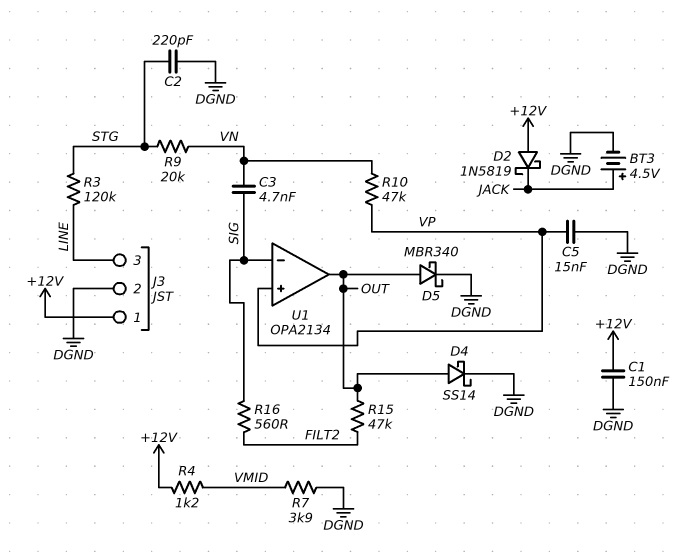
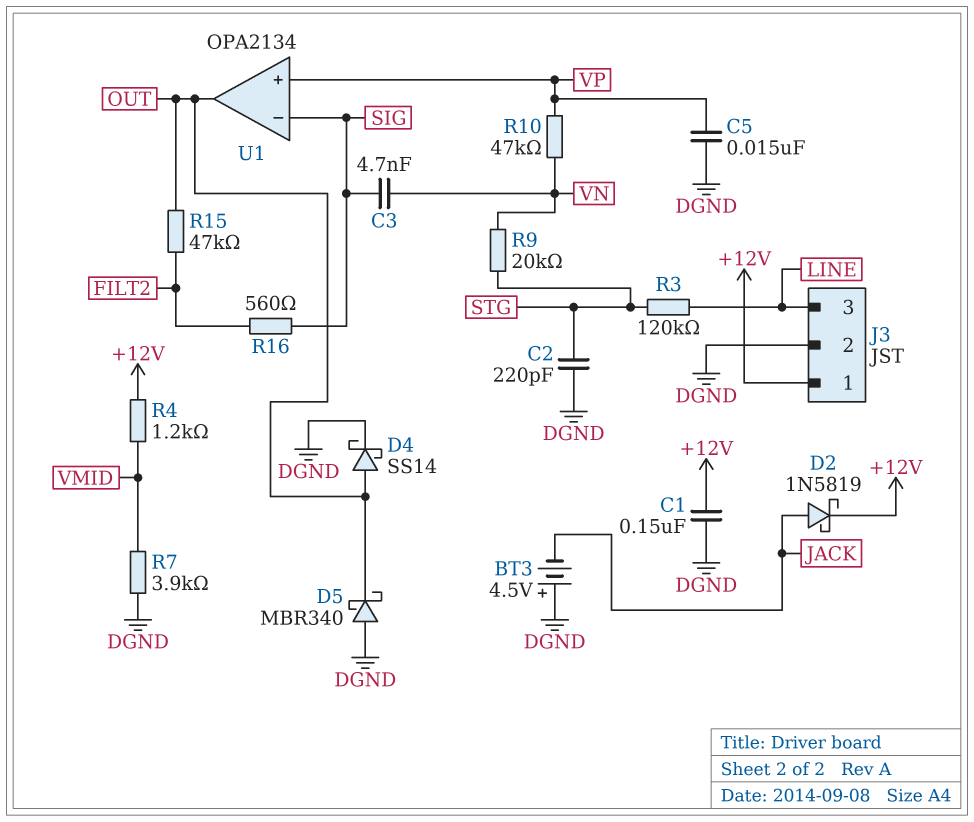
BT3: 4.5V (plus JACK, minus DGND) -> 4.5V (plus DGND, minus JACK)
D2: schottky 1N5819 (A +12V, K JACK) -> schottky 1N5819 (A JACK, K +12V)
D5: schottky MBR340 (A OUT, K DGND) -> schottky MBR340 (A DGND, K OUT)

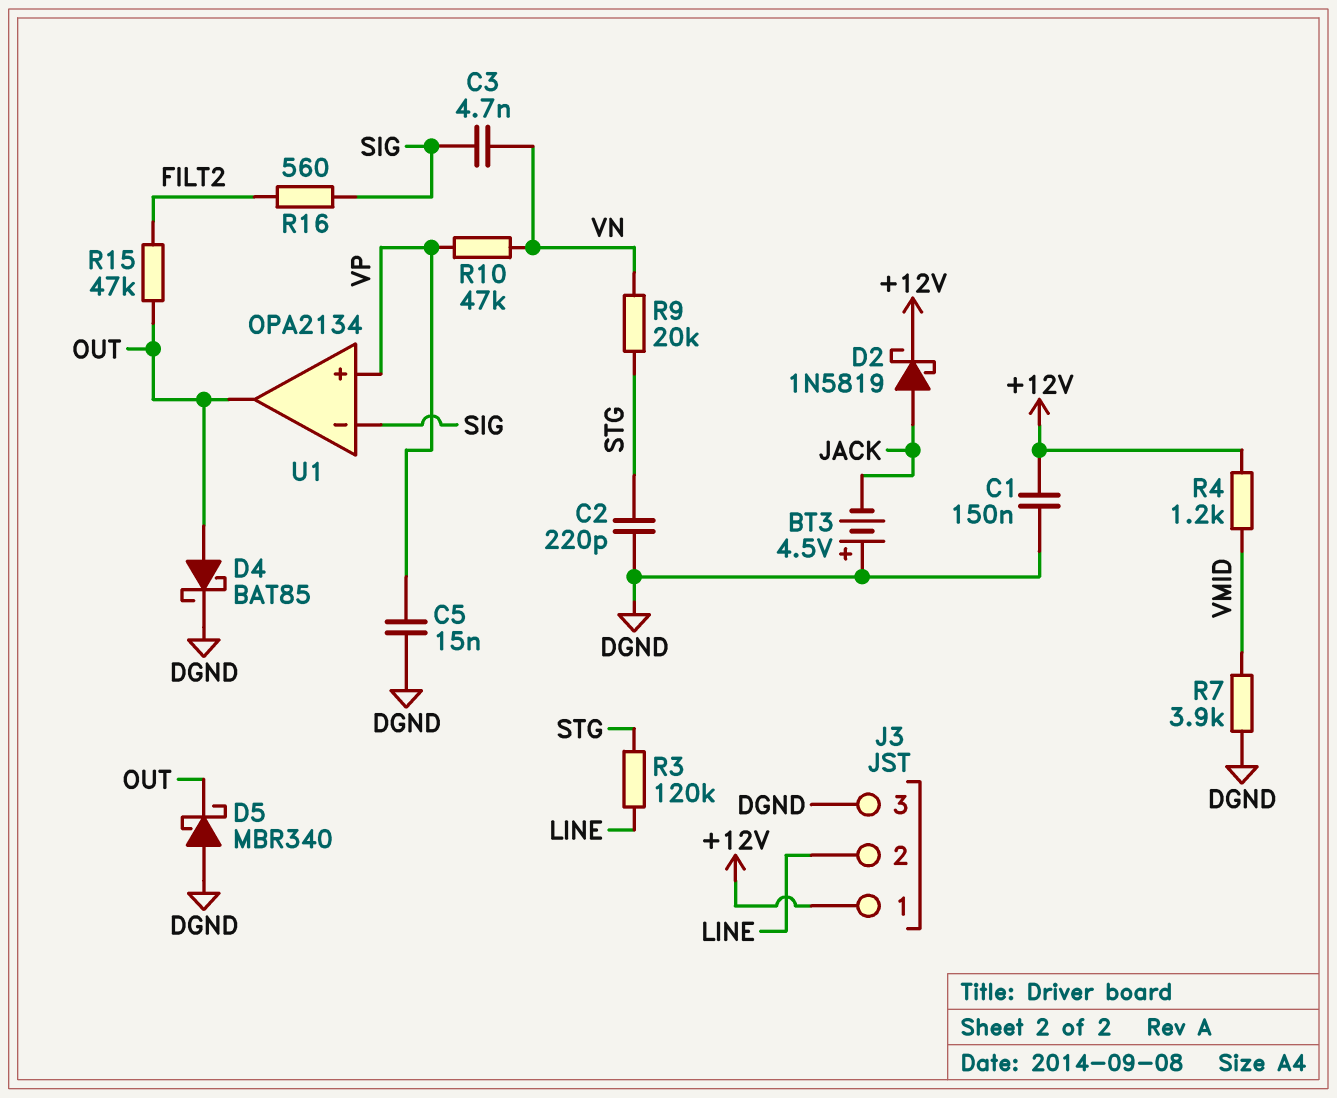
D4: schottky SS14 (A OUT, K DGND) -> schottky BAT85 (A OUT, K DGND)
J3 pin 2: DGND -> LINE
J3 pin 3: LINE -> DGND

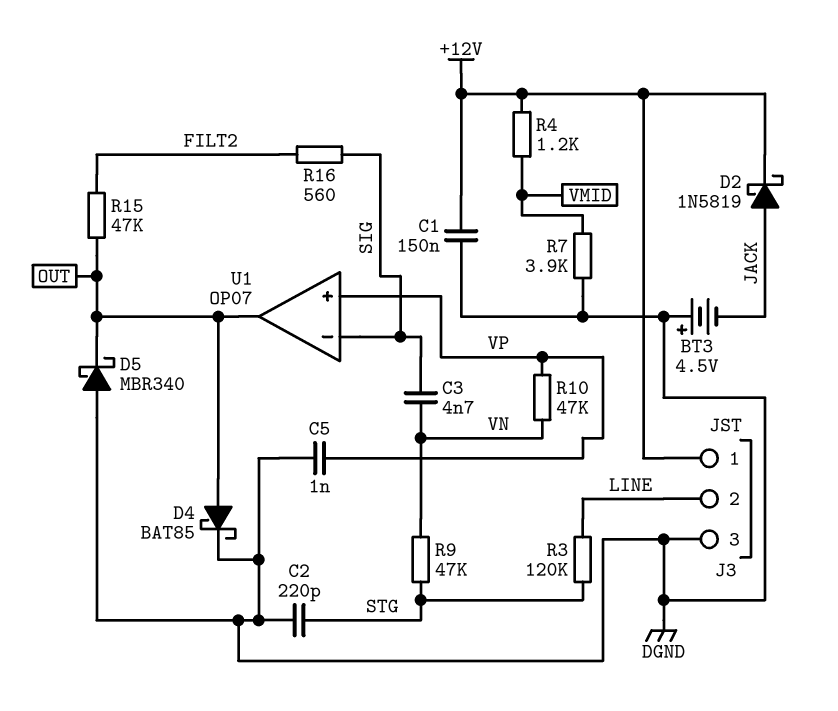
C5: 15nF (DGND, VP) -> 1nF (DGND, VP)
R9: 20k (STG, VN) -> 47k (STG, VN)
U1: OPA2134 -> OP07

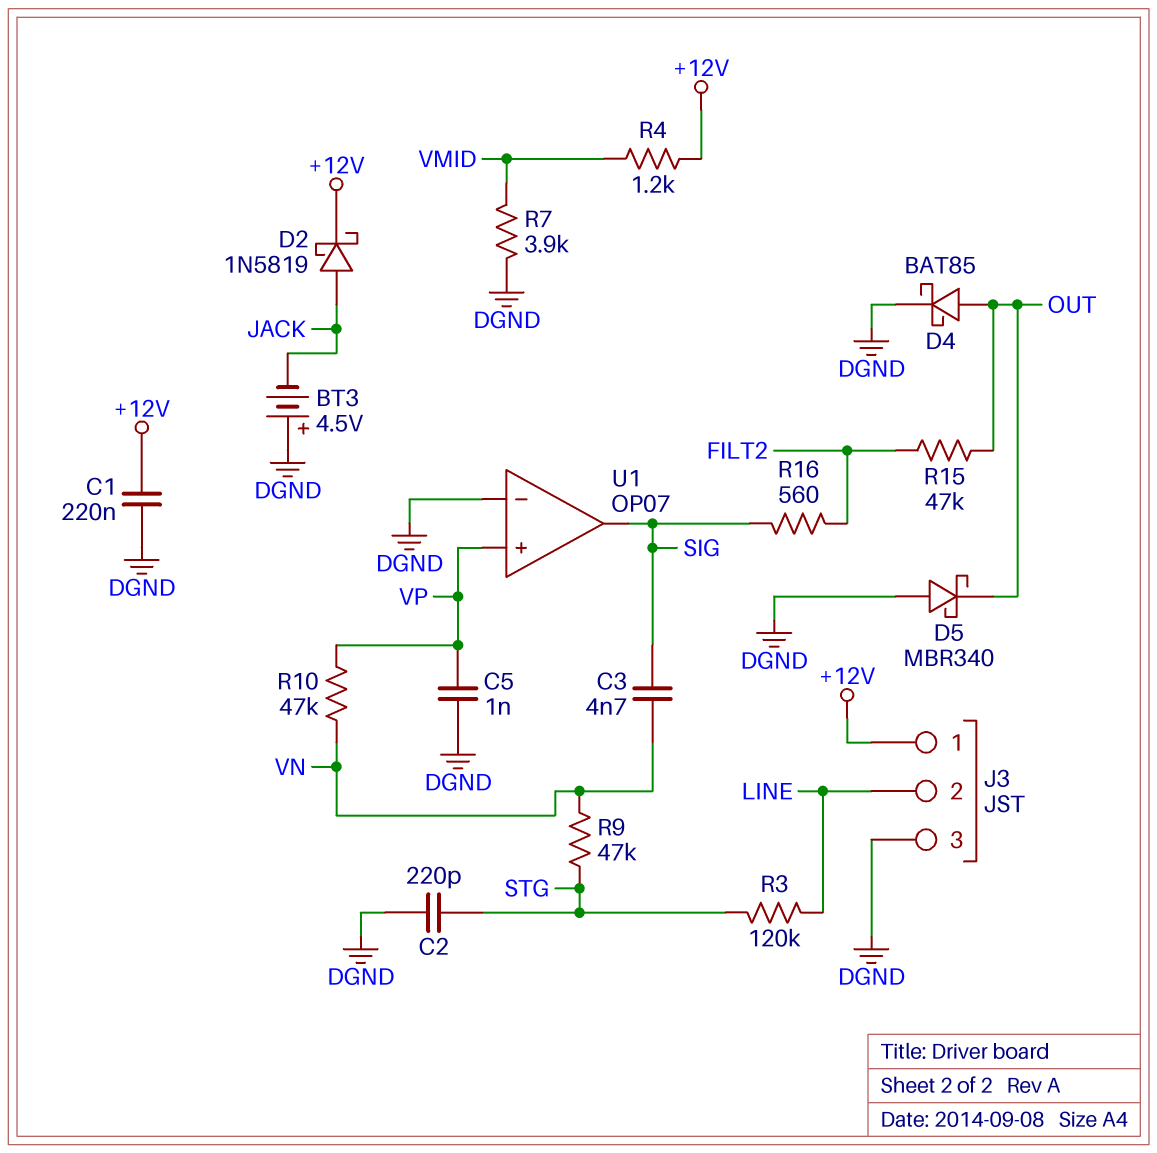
C1: 150nF (+12V, DGND) -> 220nF (+12V, DGND)
U1 pin in-: SIG -> DGND
U1 pin out: OUT -> SIG

